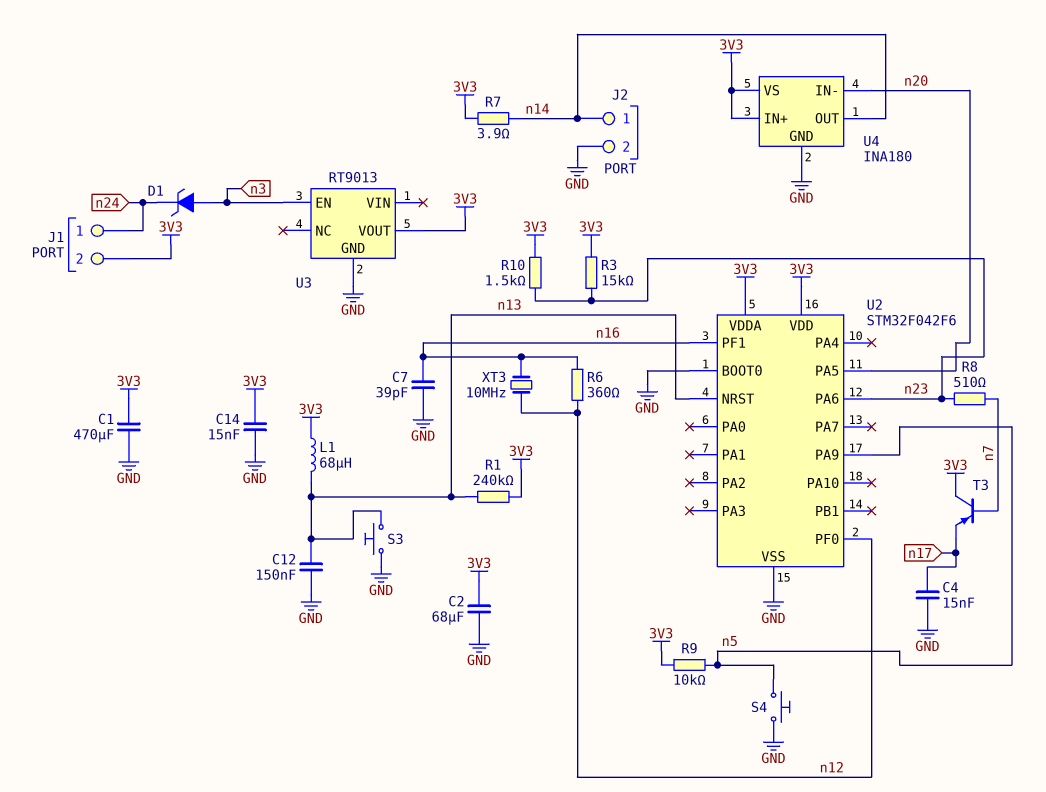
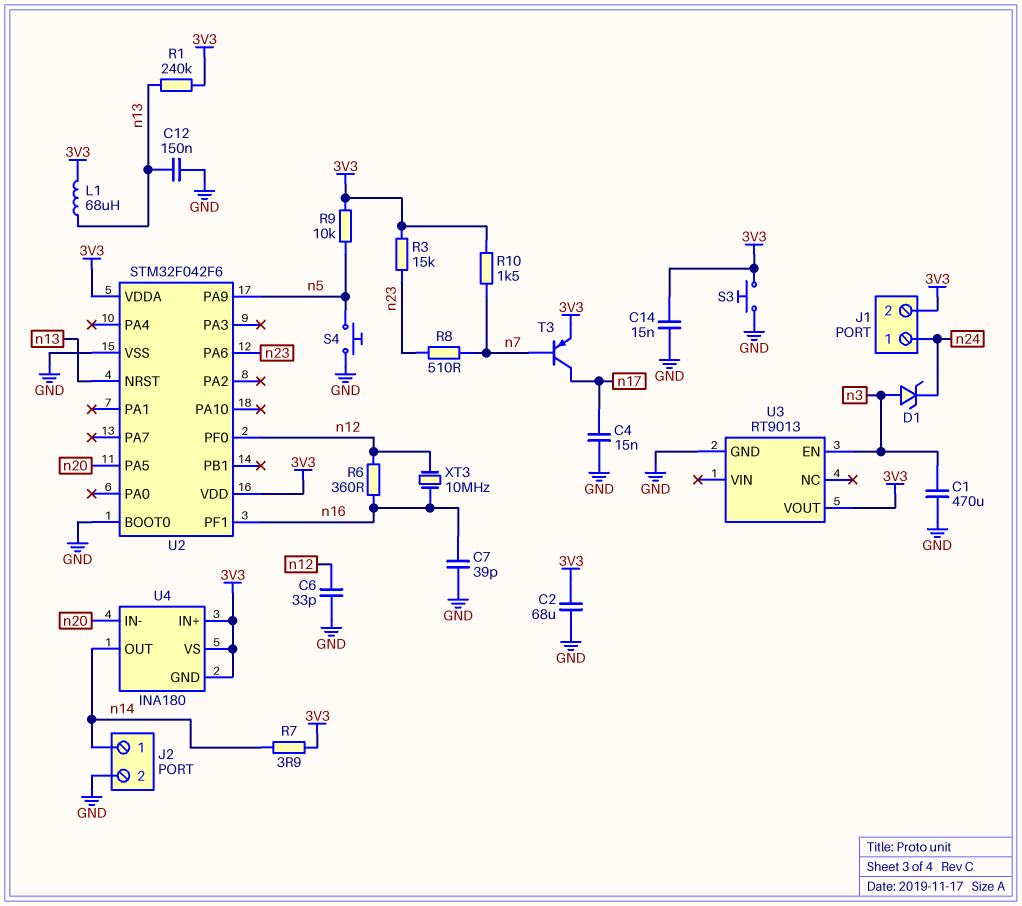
C1: 470uF (3V3, GND) -> 470uF (GND, n3)
C6: none -> 33pF (GND, n12)
R10: 1.5k (3V3, n23) -> 1.5k (3V3, n7)
S3: button (GND, n13) -> button (3V3, GND)
T3: PNP (B n7, C 3V3, E n17) -> PNP (B n7, C n17, E 3V3)
U4 pin GND: GND -> 3V3

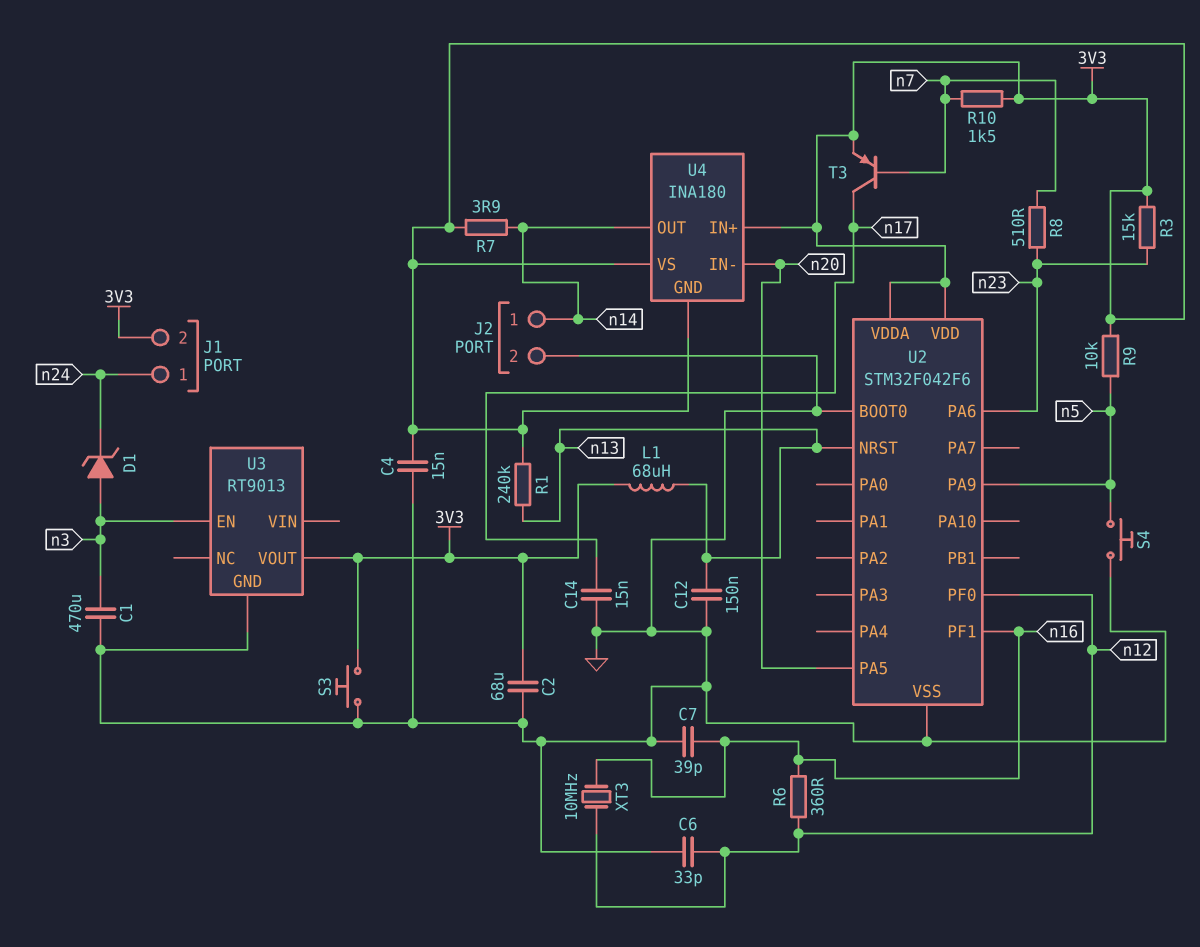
C4: 15nF (GND, n17) -> 15nF (3V3, GND)
C14: 15nF (3V3, GND) -> 15nF (GND, n17)

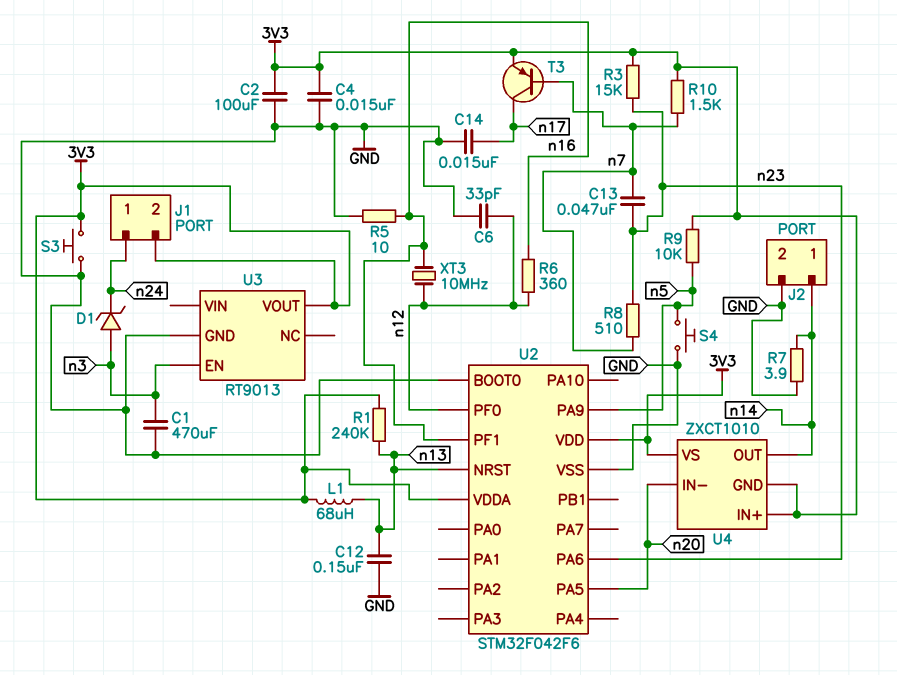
C2: 68uF (3V3, GND) -> 100uF (3V3, GND)
C7: 39pF (GND, n16) -> none
C13: none -> 47nF (n7, n23)
R5: none -> 10 (GND, n16)
R7: 3.9 (3V3, n14) -> 3.9 (GND, n14)
U4: INA180 -> ZXCT1010

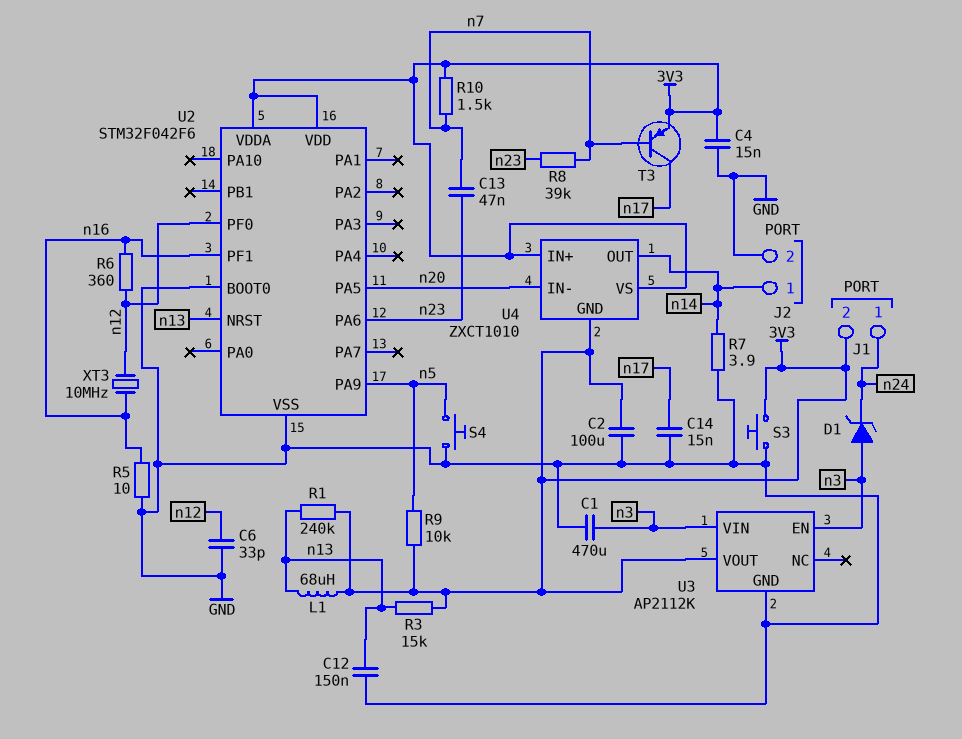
R3: 15k (3V3, n23) -> 15k (3V3, n13)
R8: 510 (n7, n23) -> 39k (n7, n23)
U3: RT9013 -> AP2112K
U3 pin VIN: none -> n3

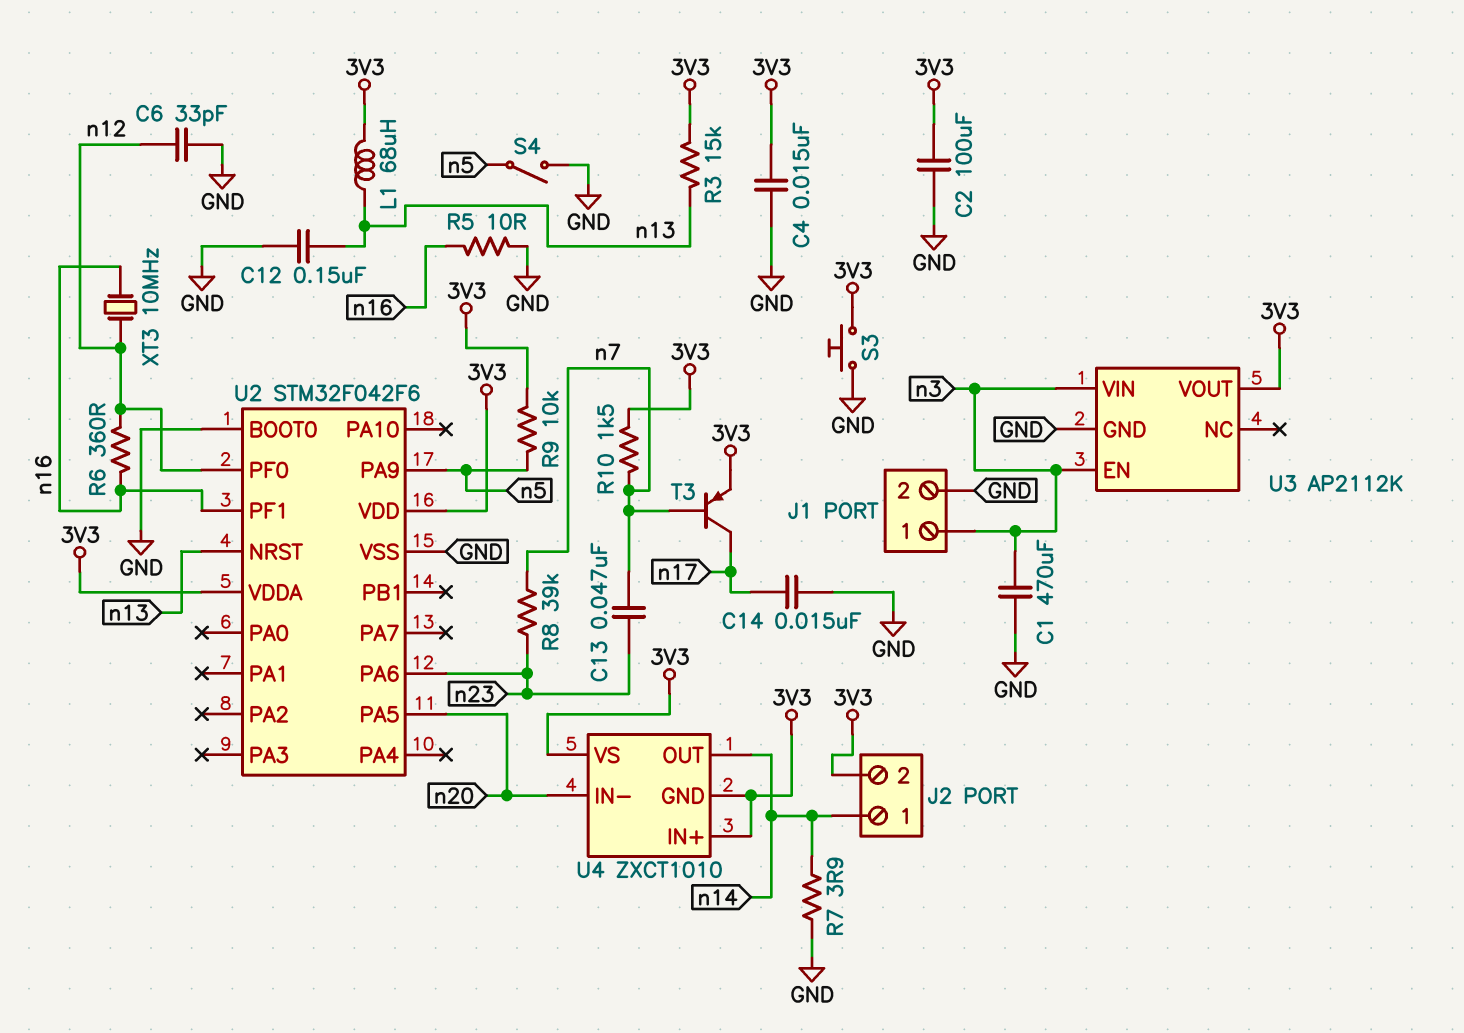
D1: zener (A n3, K n24) -> none
J1 pin 1: n24 -> n3
J1 pin 2: 3V3 -> GND
J2 pin 2: GND -> 3V3
R1: 240k (3V3, n13) -> none
S4: button (GND, n5) -> switch (GND, n5)

